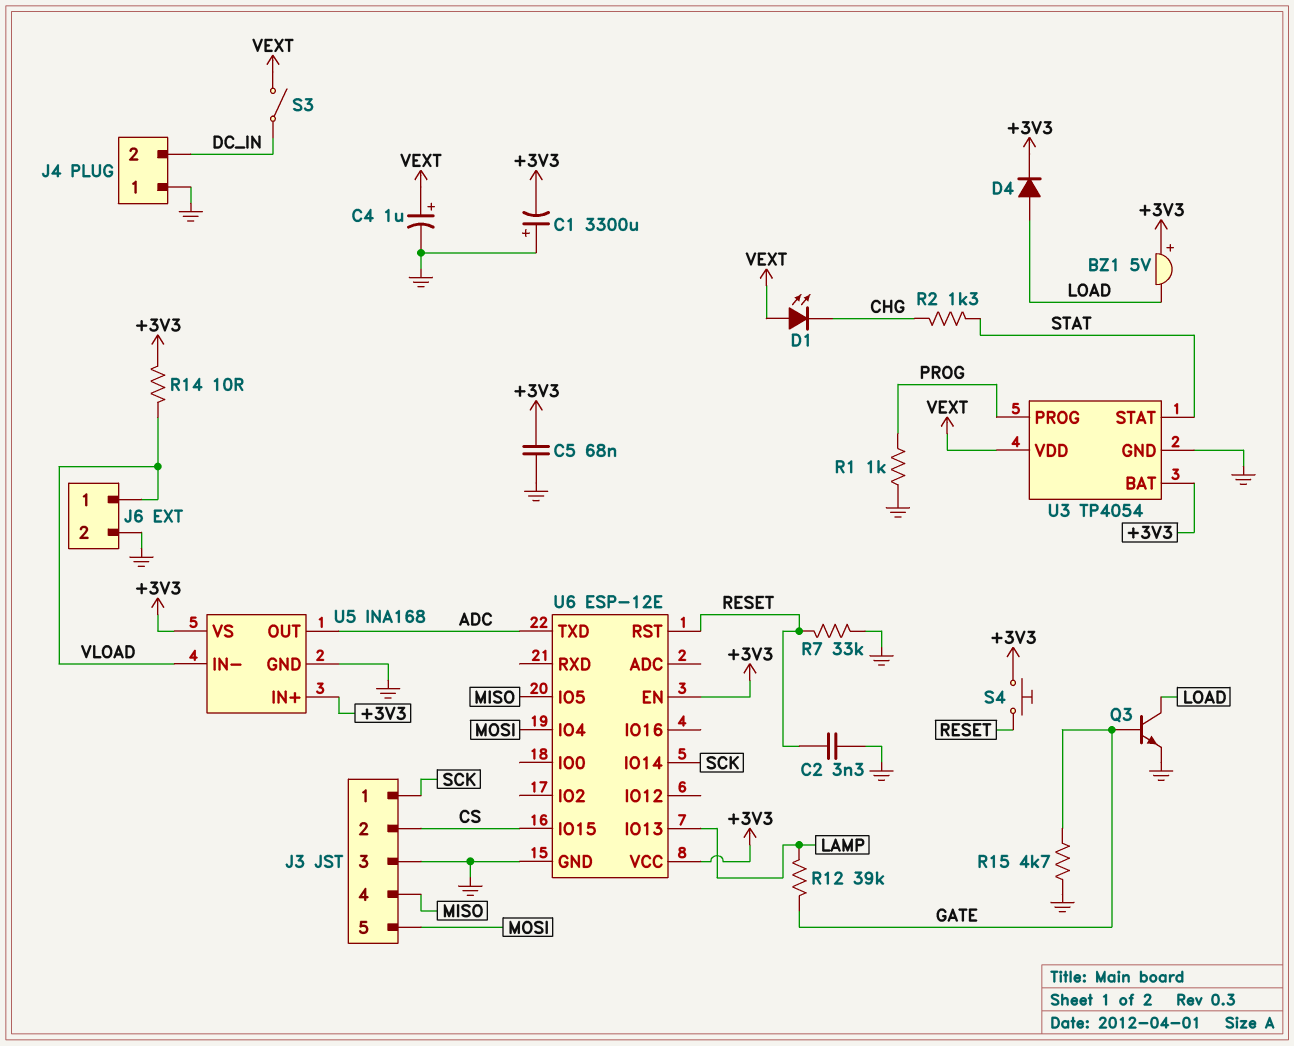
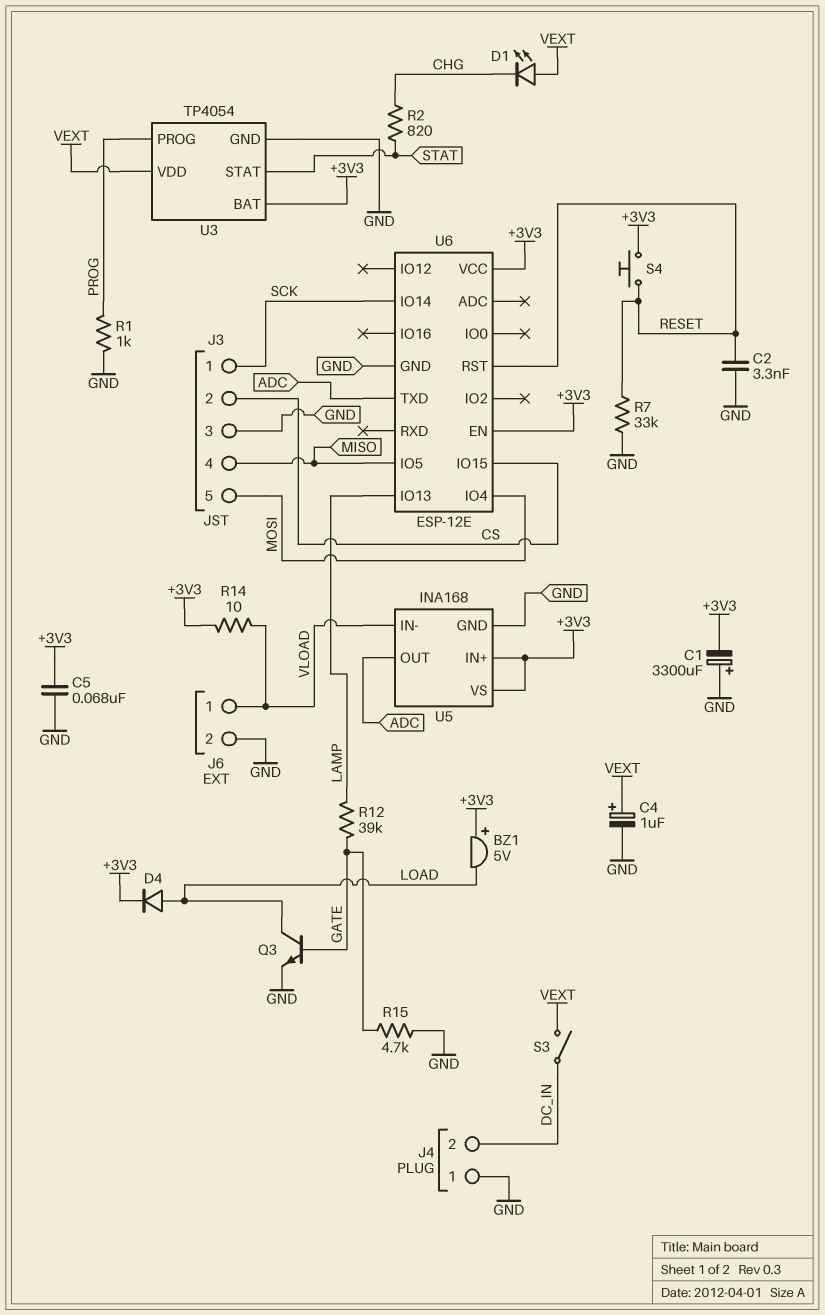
R2: 1.3k (CHG, STAT) -> 820 (CHG, STAT)

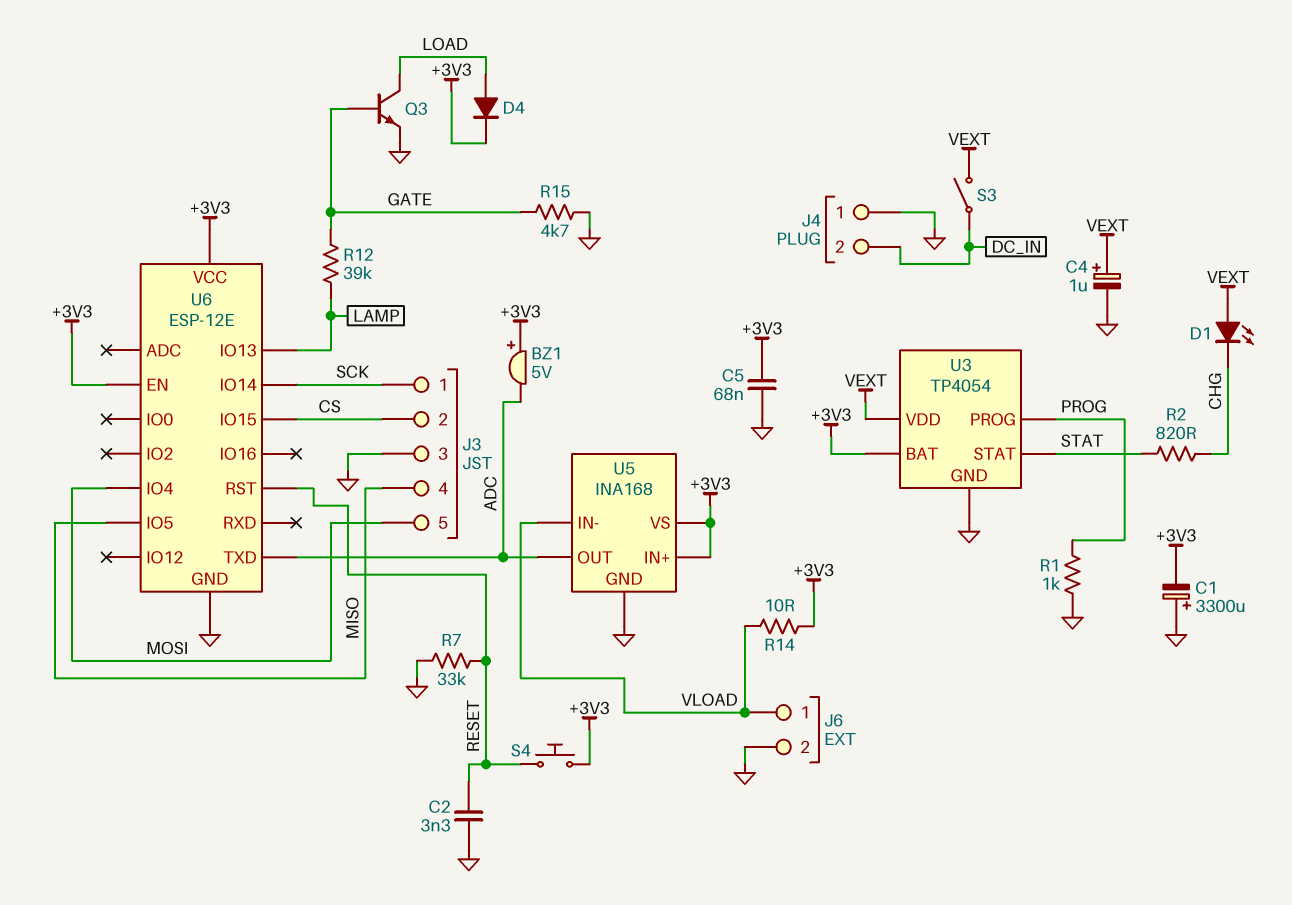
BZ1: buzzer 5V (plus +3V3, minus LOAD) -> buzzer 5V (plus +3V3, minus ADC)

